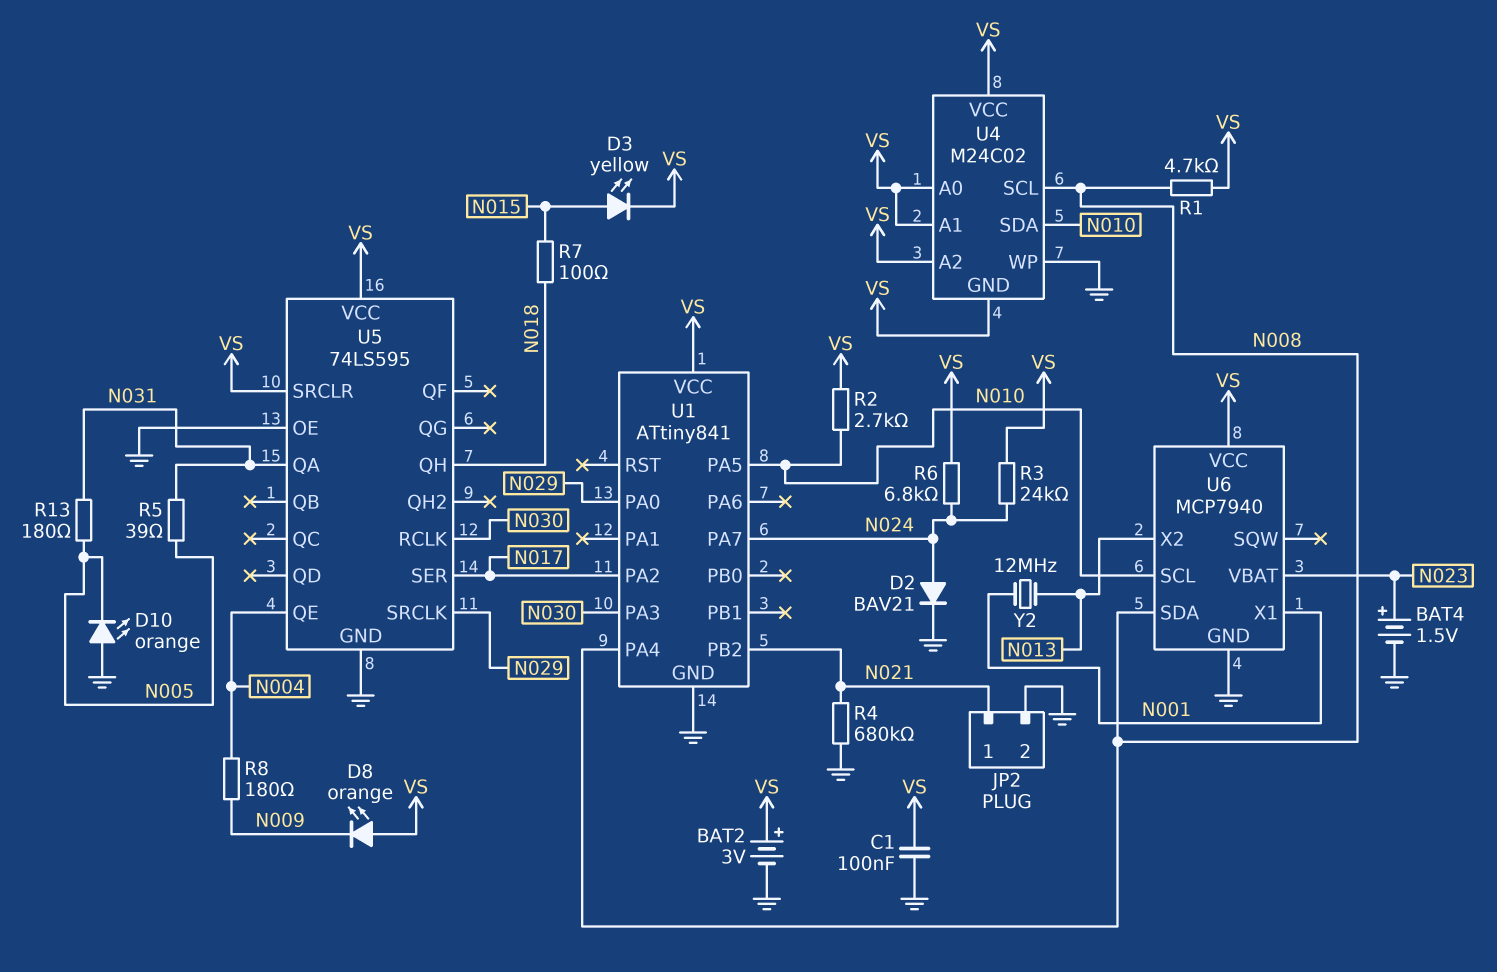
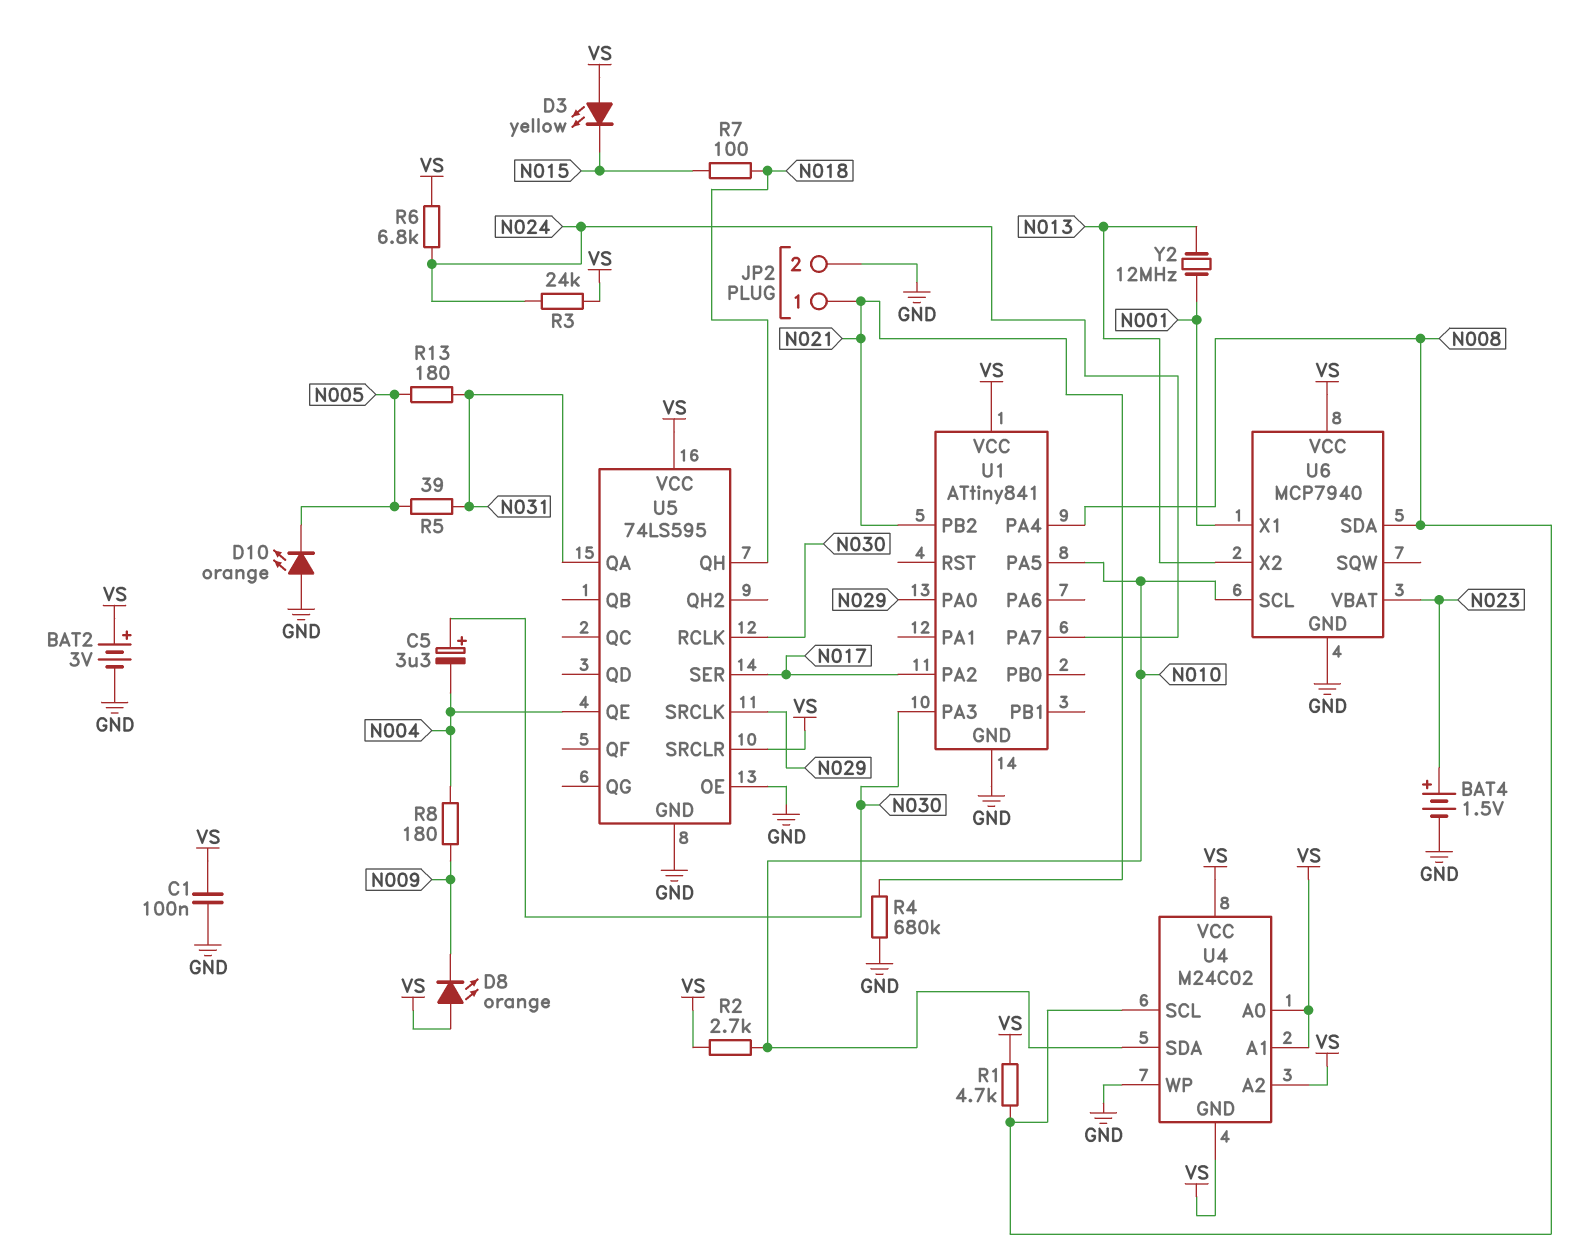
C5: none -> 3.3uF (plus N030, minus N004)
D2: diode BAV21 (A N024, K GND) -> none
D3: LED yellow (A N015, K VS) -> LED yellow (A VS, K N015)

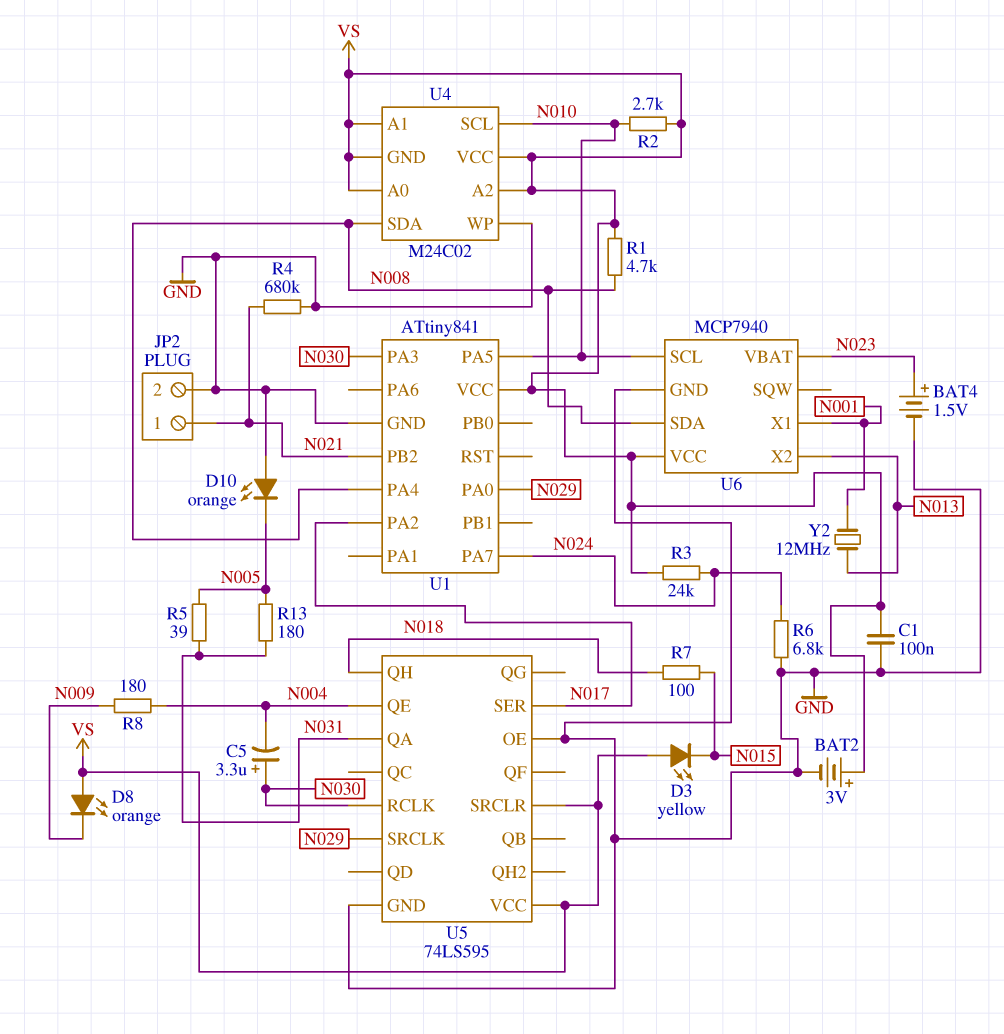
R6: 6.8k (N024, VS) -> 6.8k (GND, N024)
U4 pin SCL: N008 -> N010
U4 pin SDA: N010 -> N008

